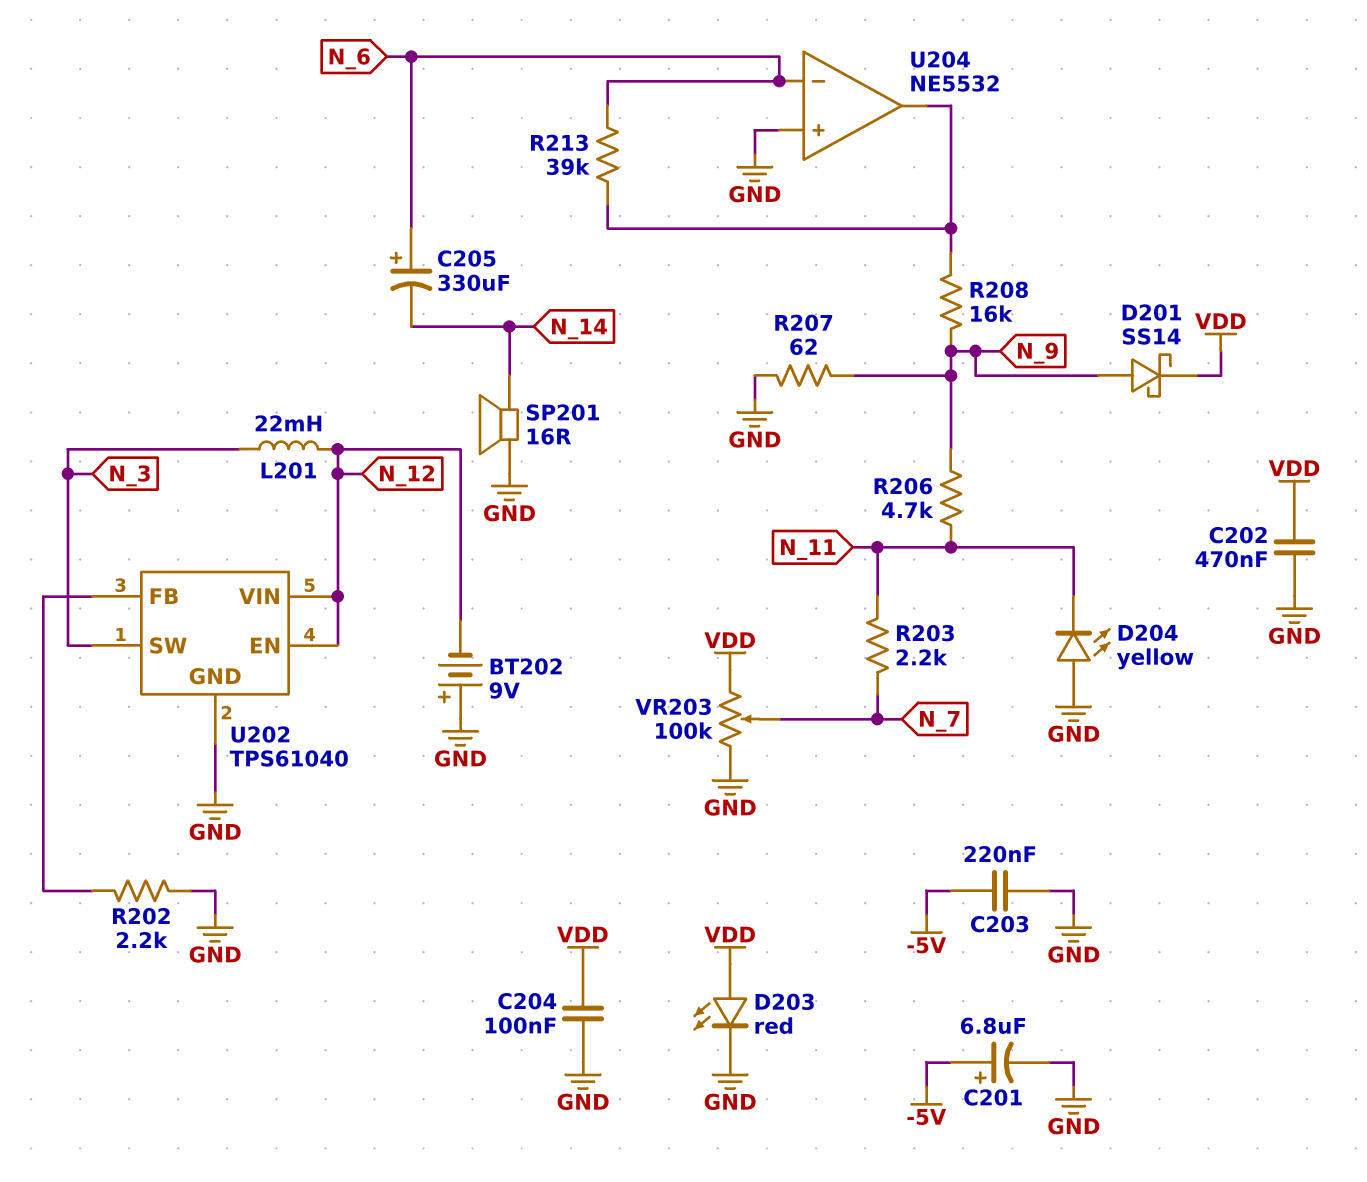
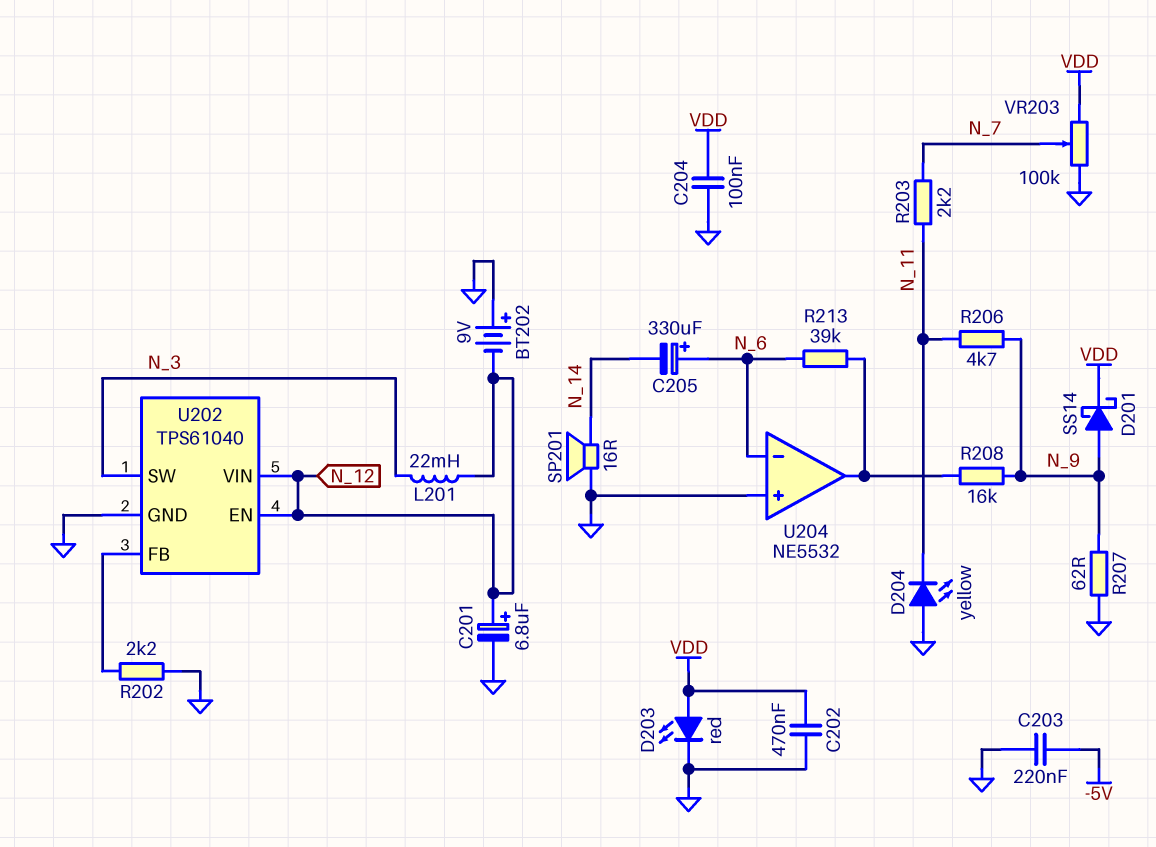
C201: 6.8uF (plus -5V, minus GND) -> 6.8uF (plus N_12, minus GND)

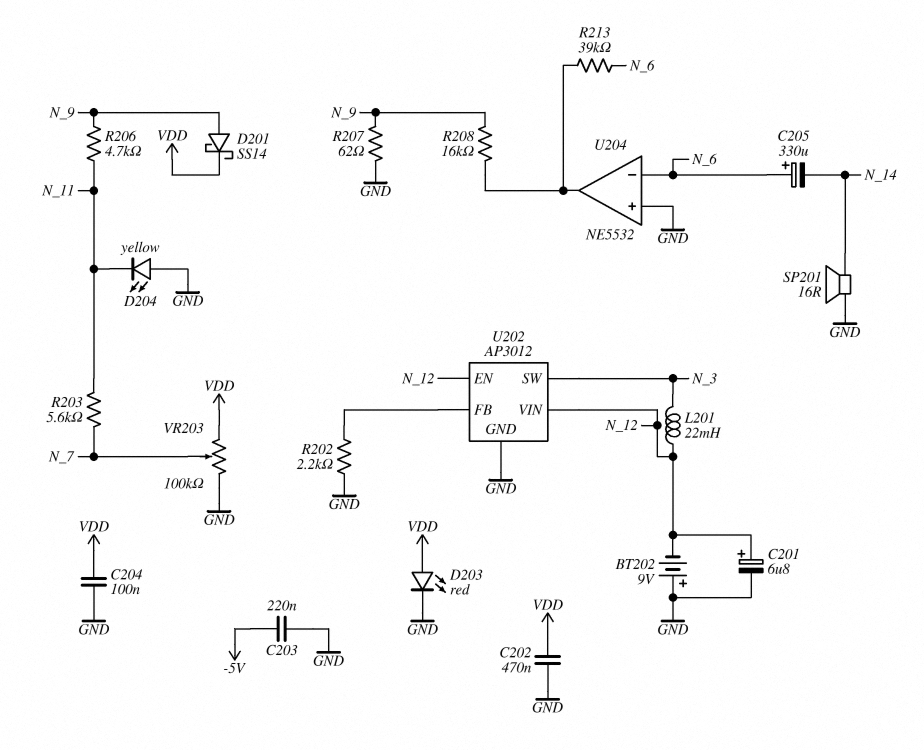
R203: 2.2k (N_7, N_11) -> 5.6k (N_7, N_11)
U202: TPS61040 -> AP3012

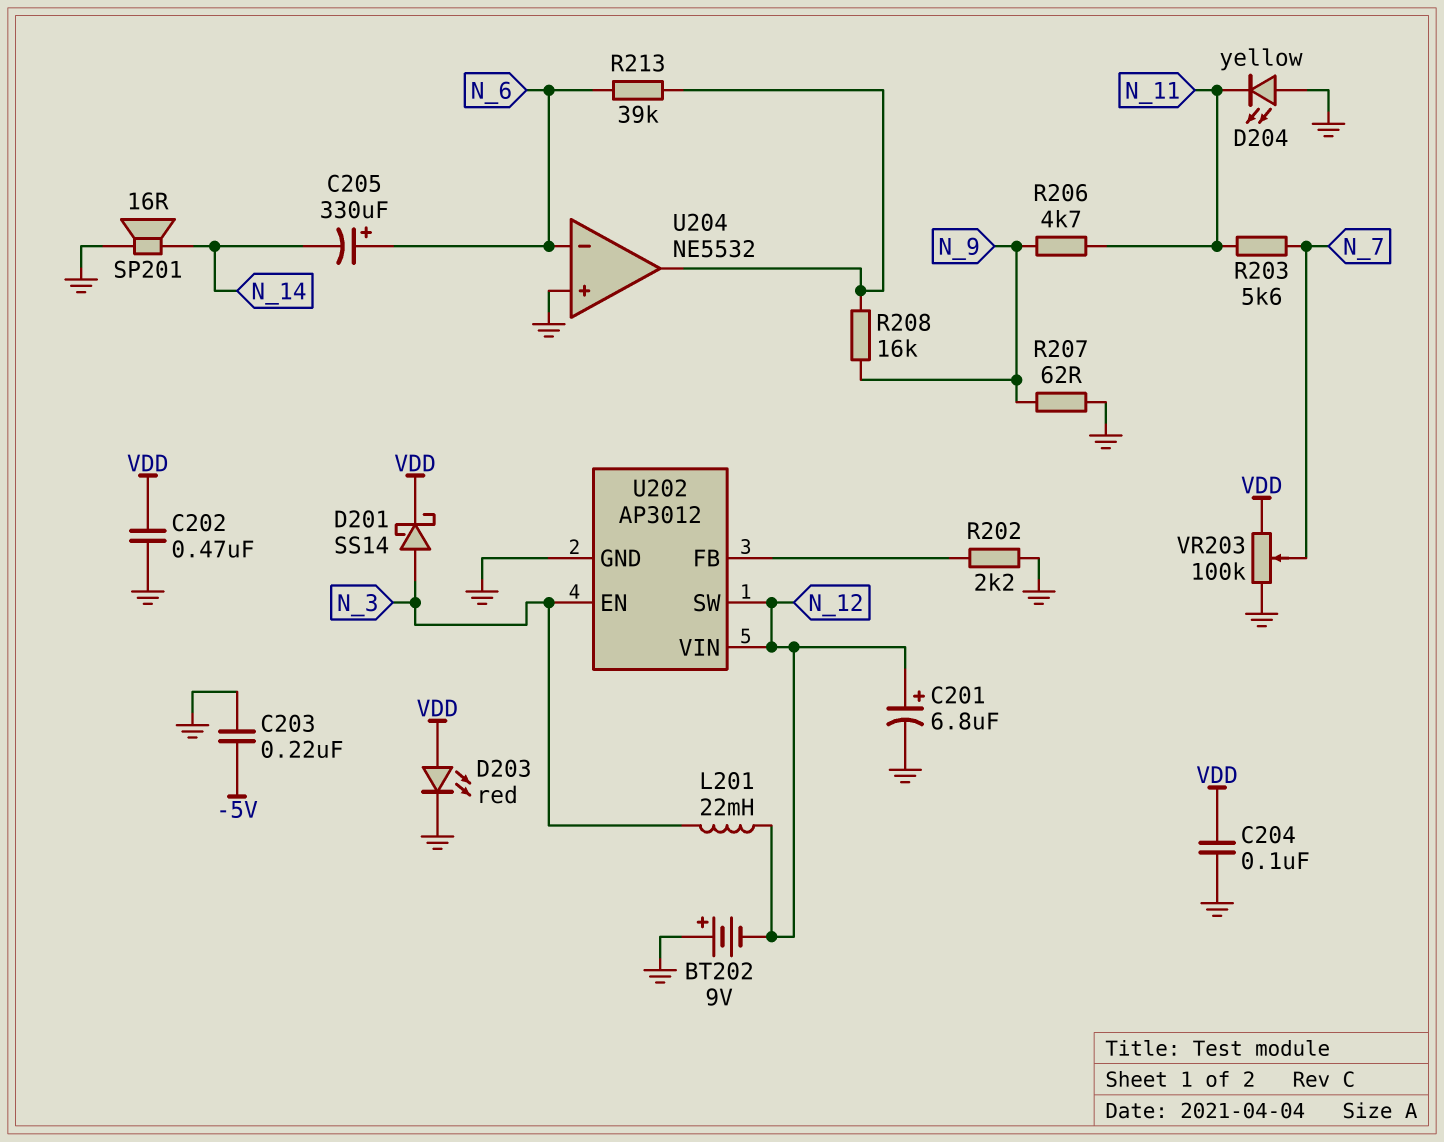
D201: schottky SS14 (A N_9, K VDD) -> schottky SS14 (A N_3, K VDD)
U202 pin EN: N_12 -> N_3
U202 pin SW: N_3 -> N_12

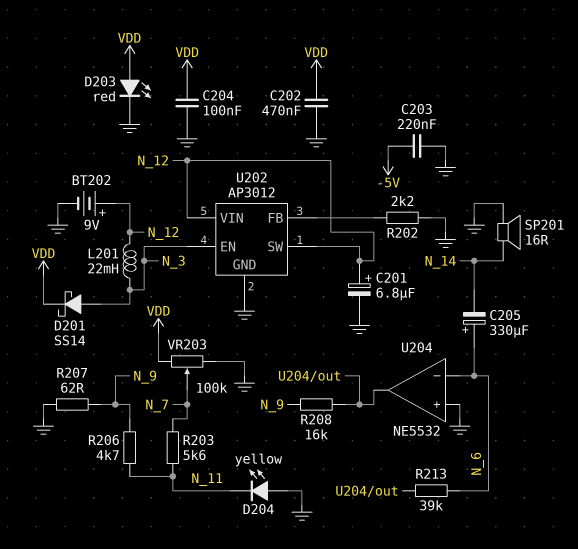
BT202: 9V (plus GND, minus N_12) -> 9V (plus N_12, minus GND)

